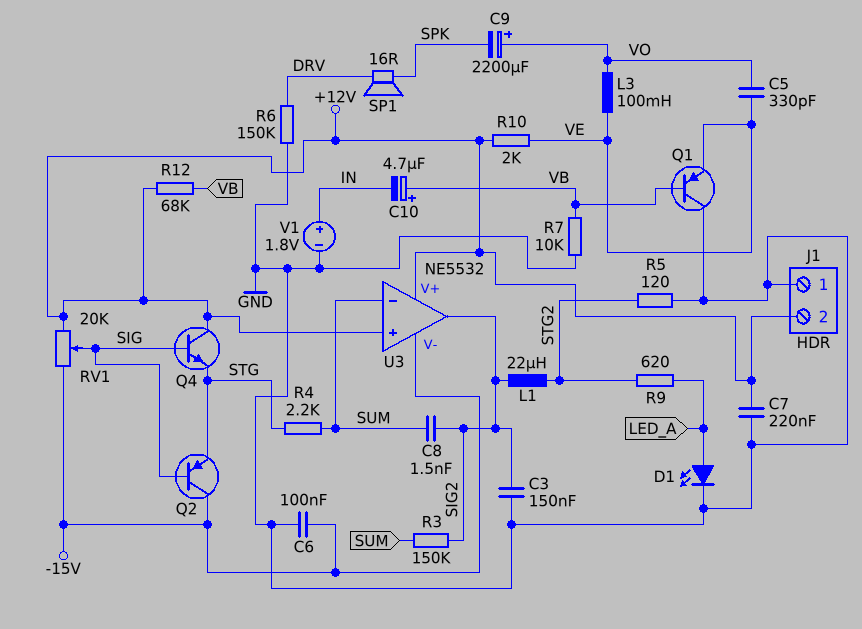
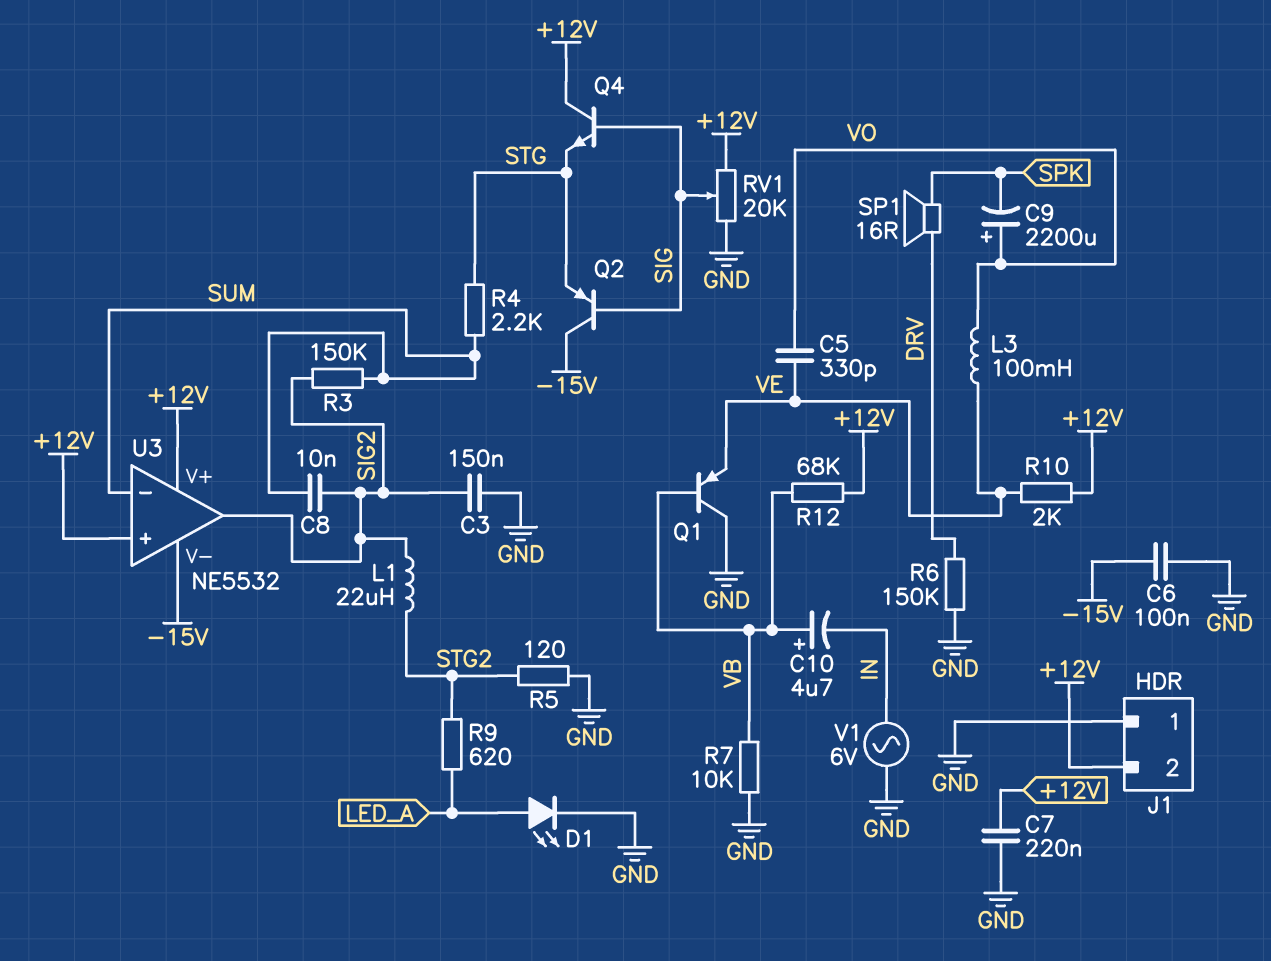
C8: 1.5nF (SIG2, SUM) -> 10nF (SIG2, SUM)
RV1: 20k (+12V, -15V, wiper SIG) -> 20k (+12V, GND, wiper SIG)
V1: 1.8V (plus IN, minus GND) -> AC 6V (GND, IN)

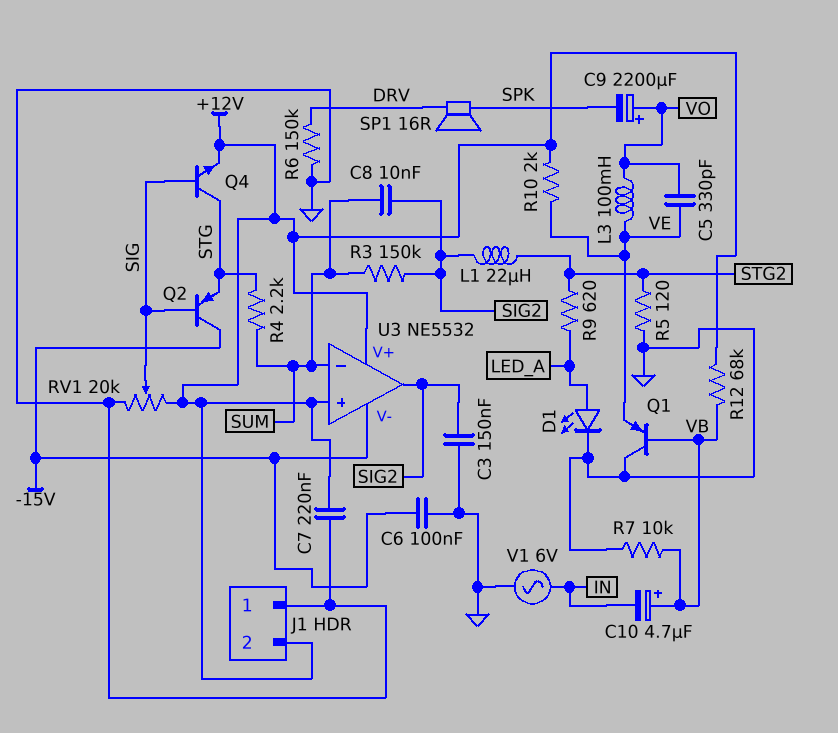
Q4: NPN (B SIG, C +12V, E STG) -> NPN (B SIG, C STG, E +12V)

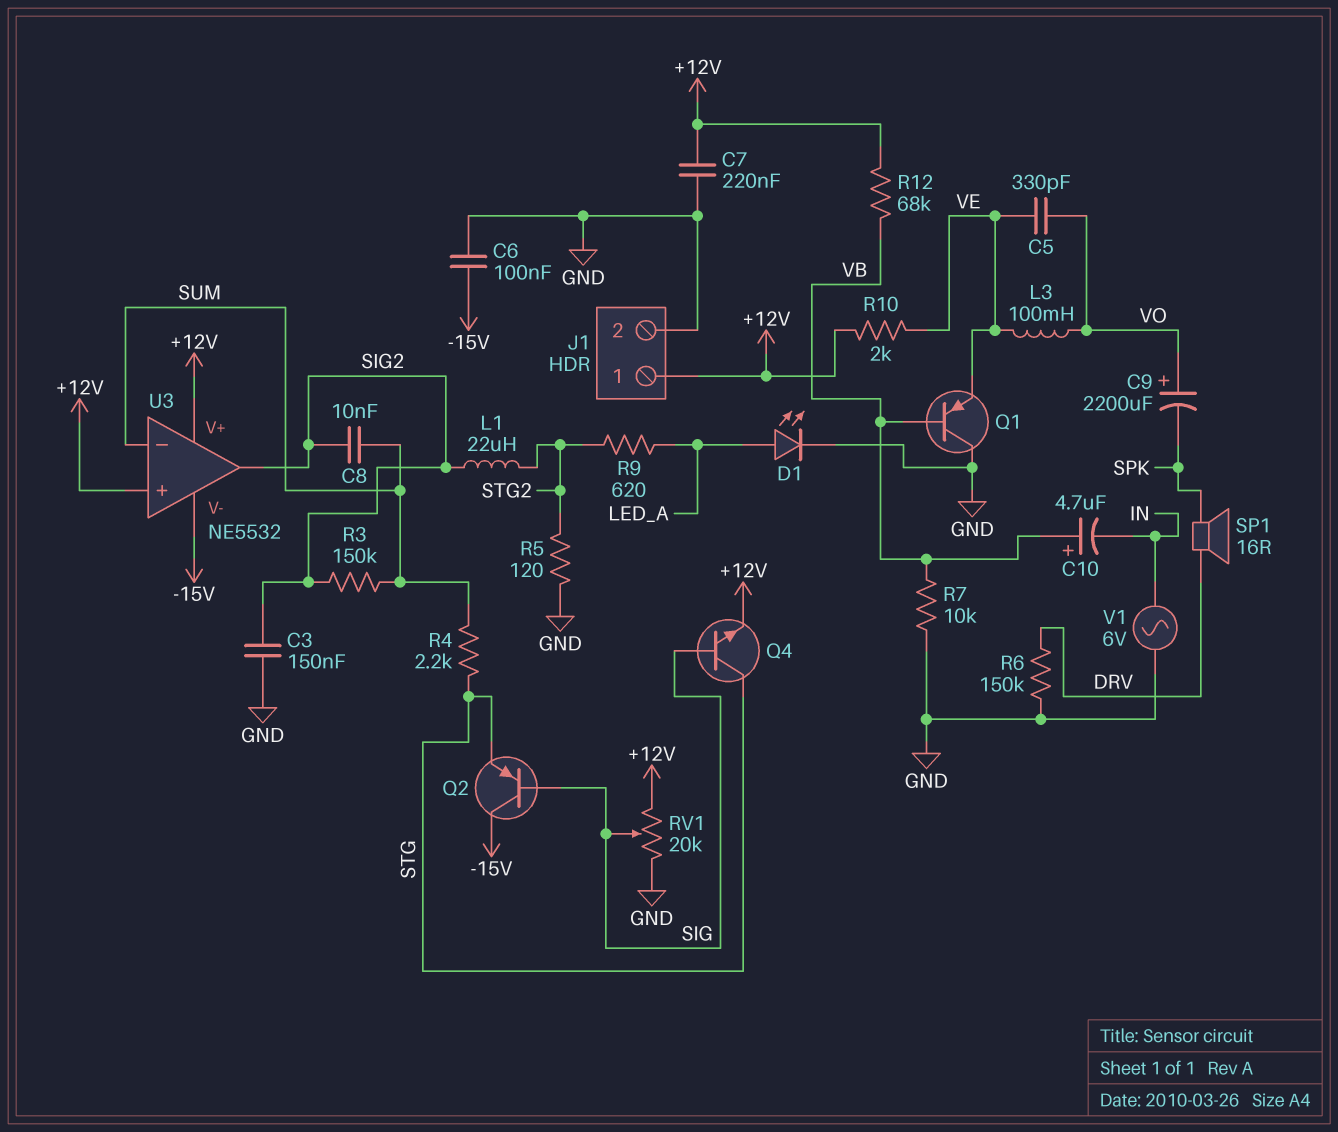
J1 pin 1: GND -> +12V
J1 pin 2: +12V -> GND

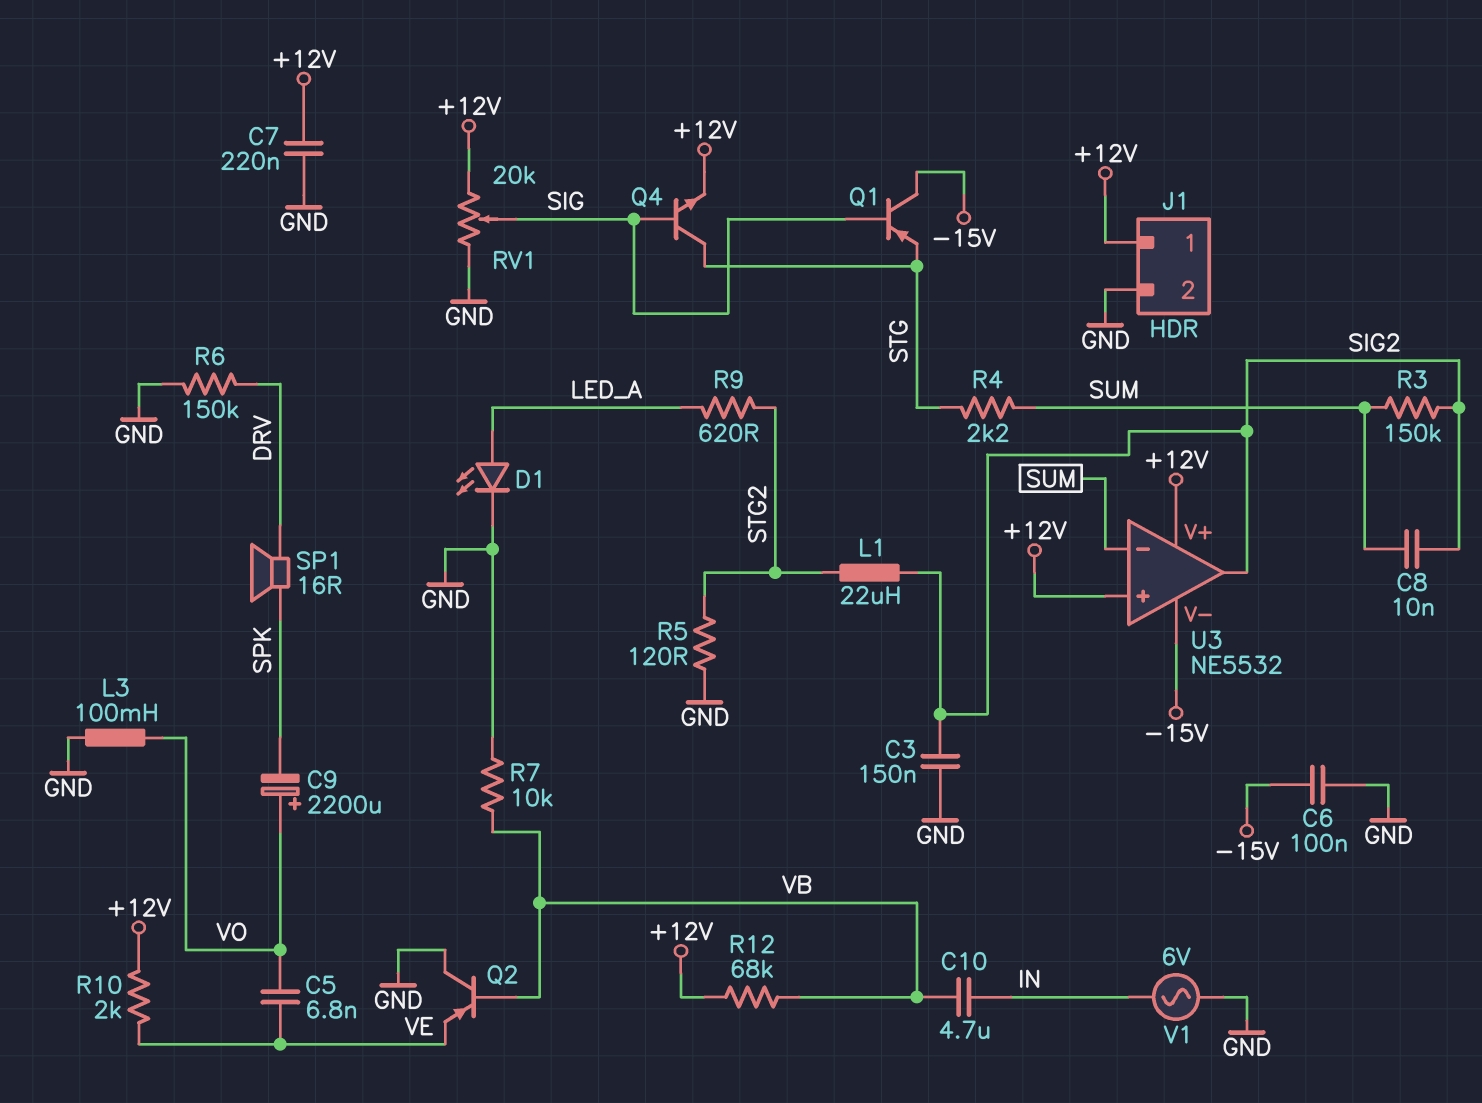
C5: 330pF (VE, VO) -> 6.8nF (VE, VO)
C10: 4.7uF (plus VB, minus IN) -> 4.7uF (IN, VB)
L3: 100mH (VE, VO) -> 100mH (GND, VO)
Q1: PNP (B VB, C GND, E VE) -> PNP (B SIG, C -15V, E STG)
Q2: PNP (B SIG, C -15V, E STG) -> PNP (B VB, C GND, E VE)

